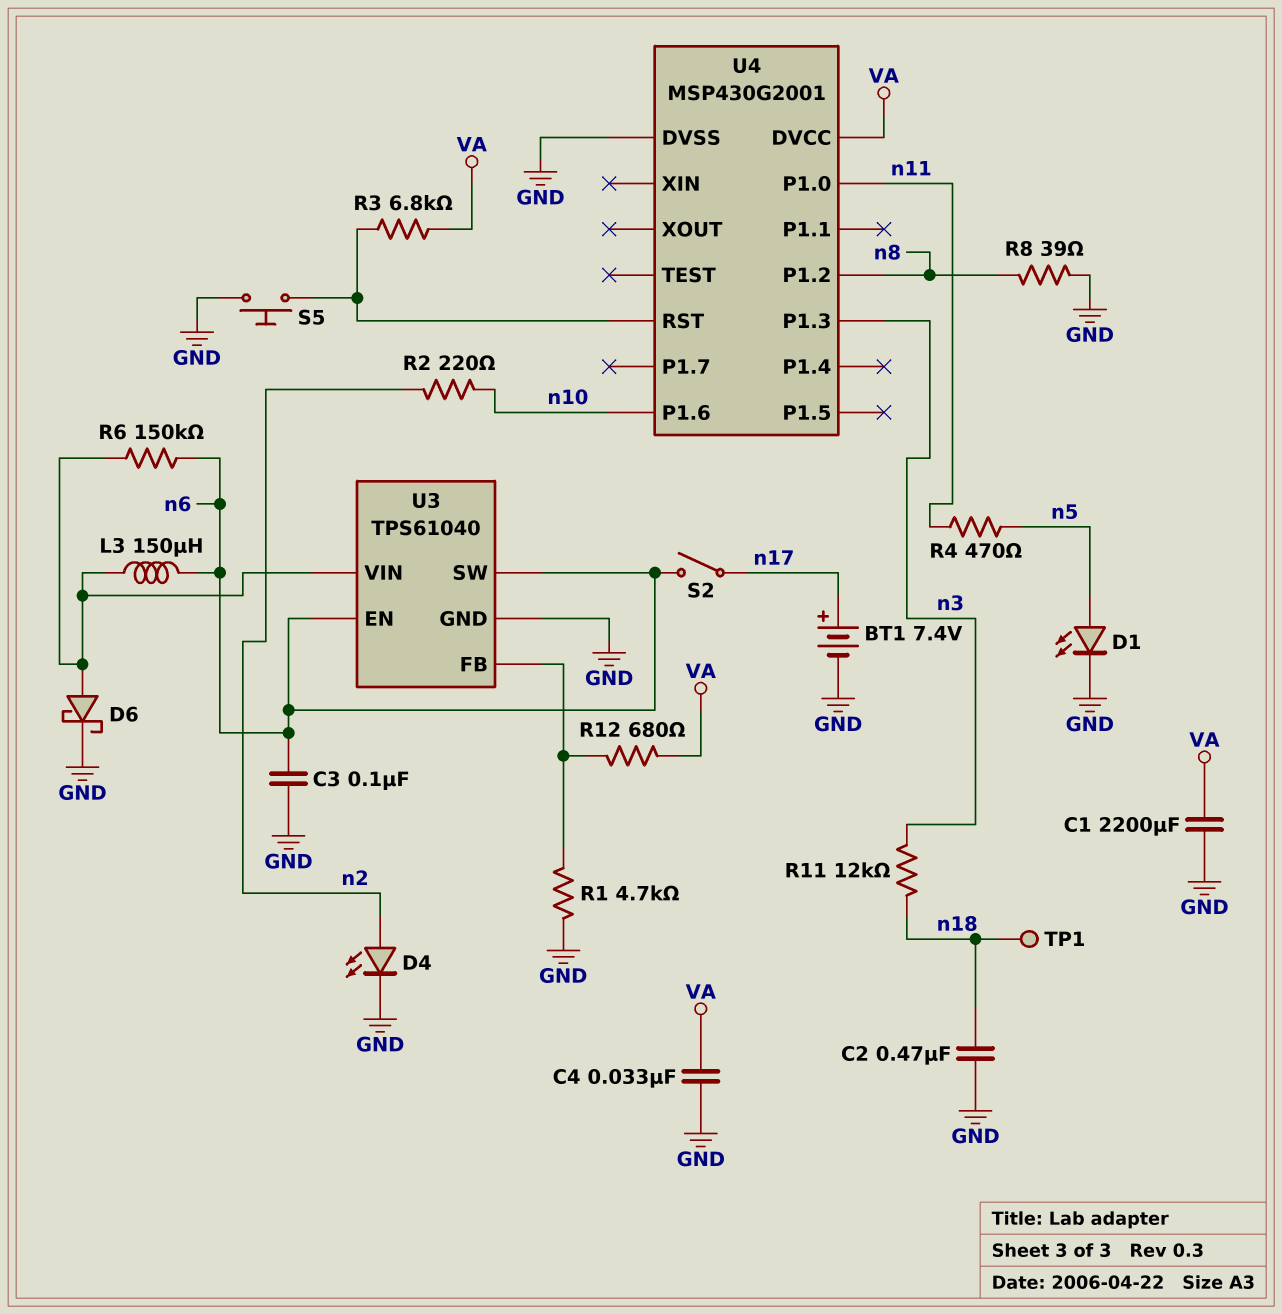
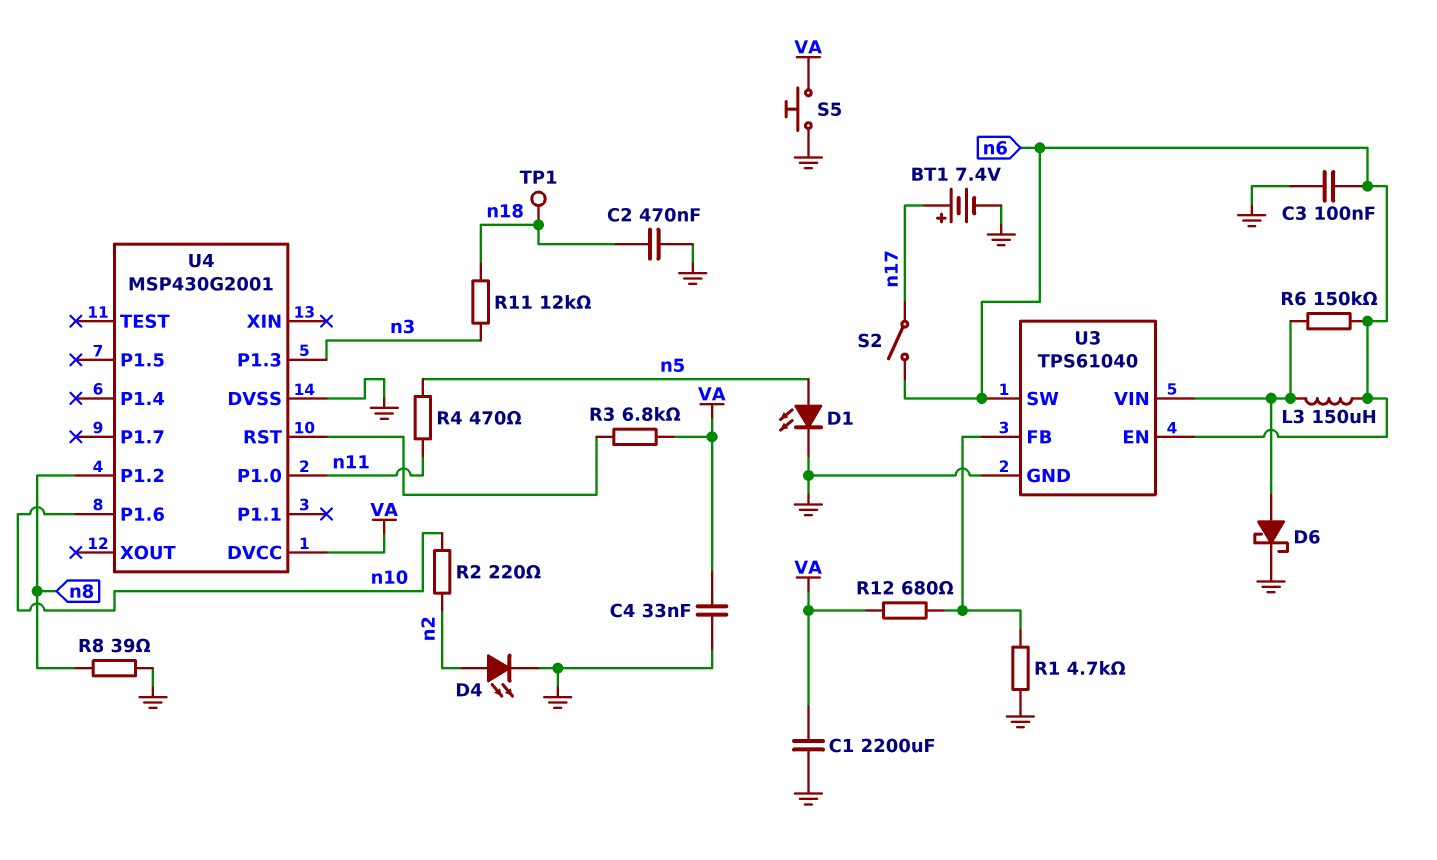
S5: button (GND, U4/RST) -> button (GND, VA)

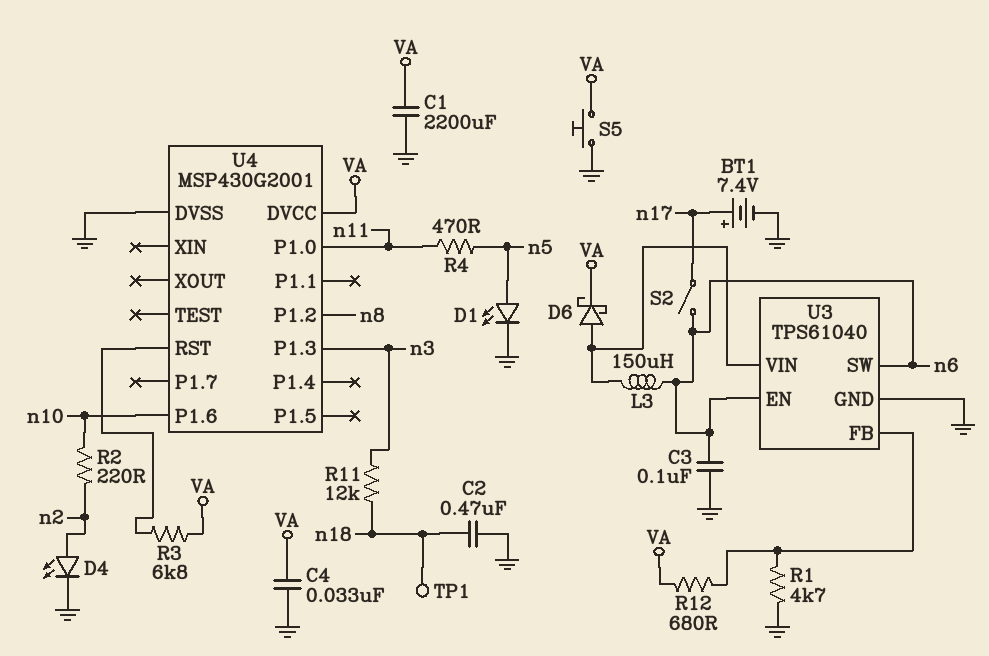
D6: schottky (A U3/VIN, K GND) -> schottky (A U3/VIN, K VA)
R6: 150k (U3/VIN, n6) -> none
R8: 39 (GND, n8) -> none

